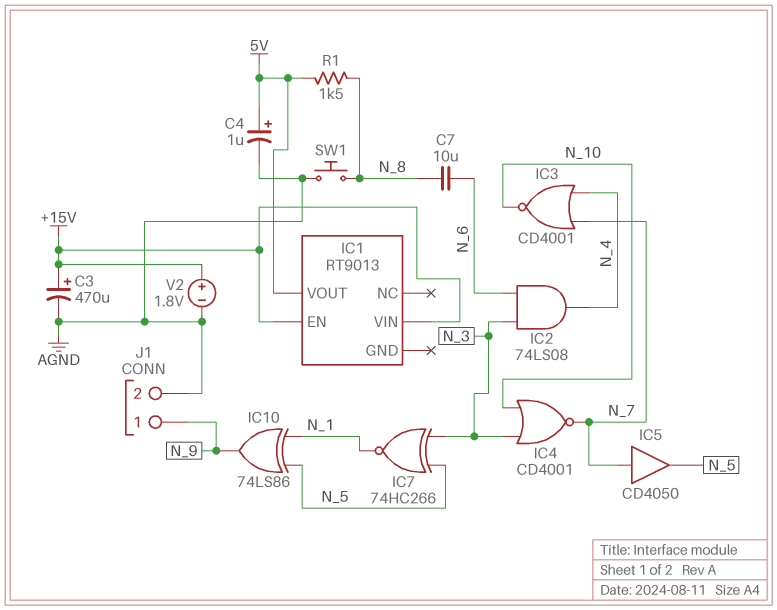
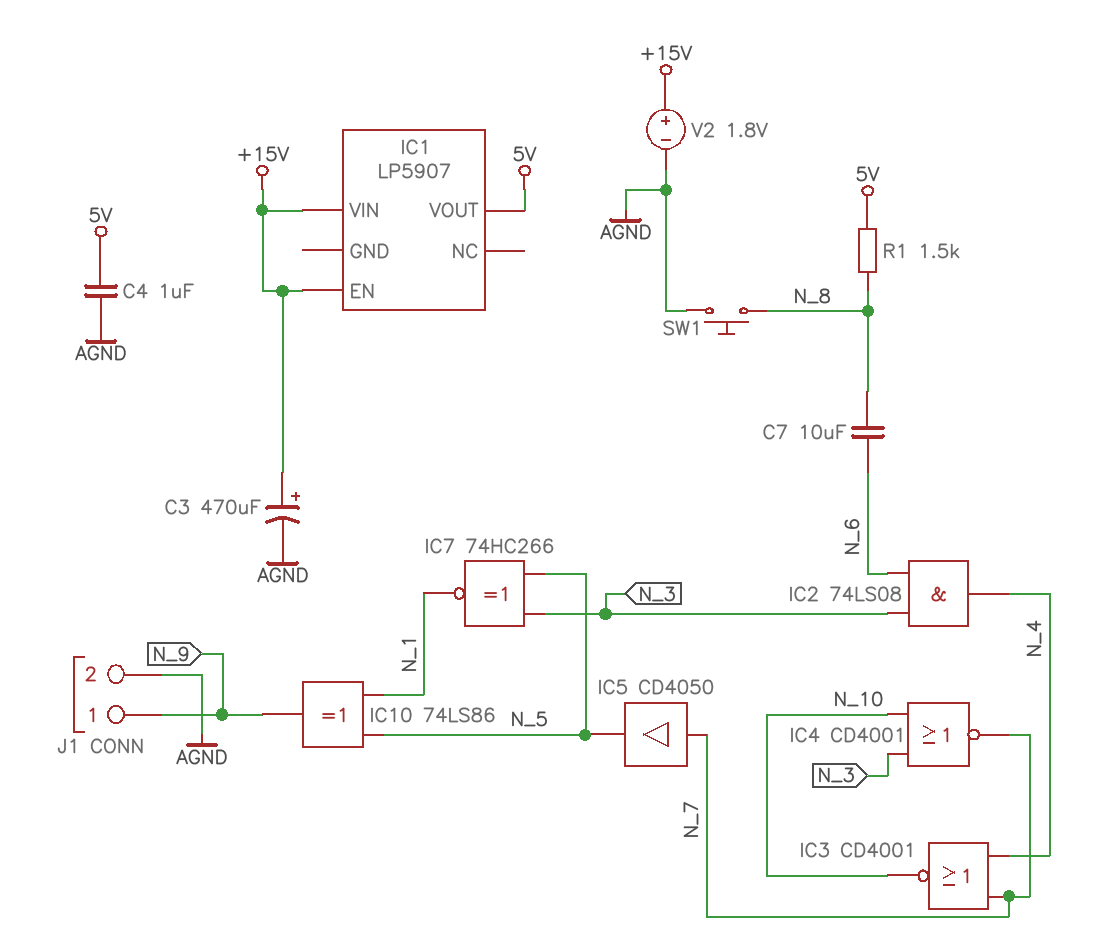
C4: 1uF (plus 5V, minus AGND) -> 1uF (5V, AGND)
IC1: RT9013 -> LP5907

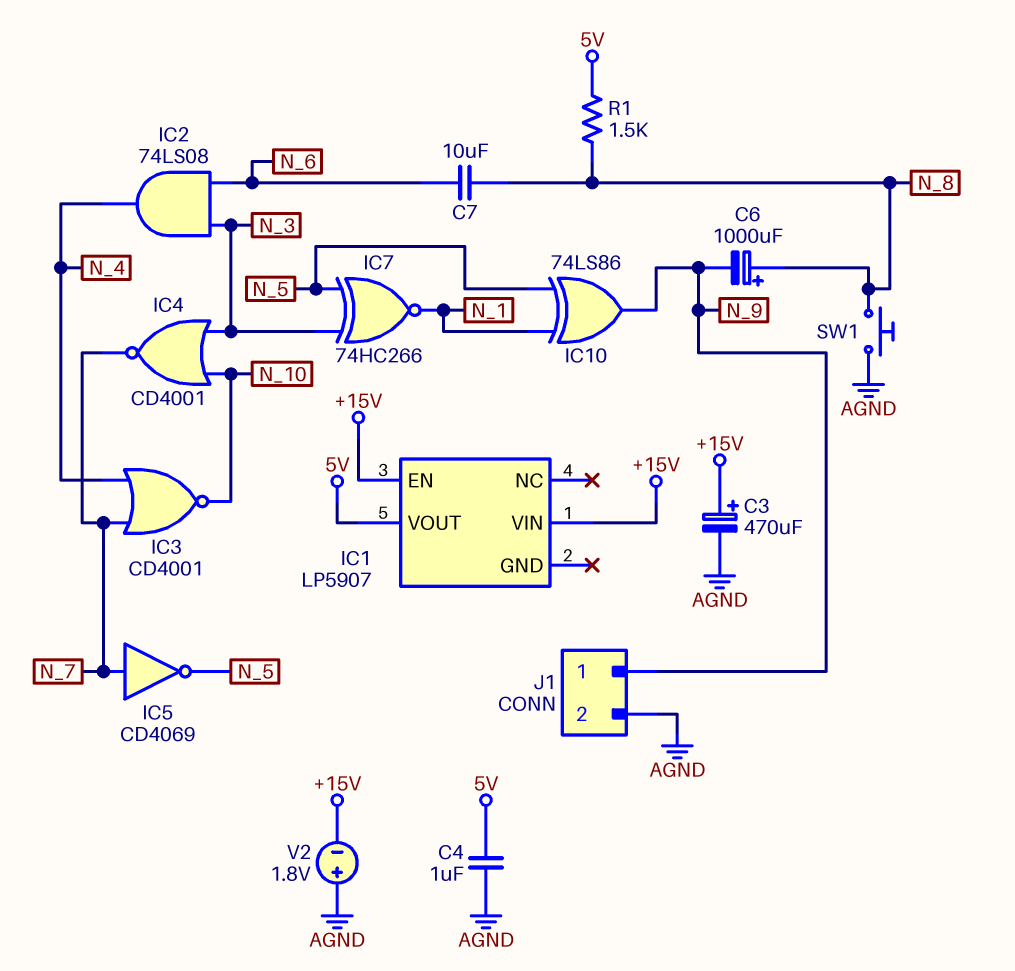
C6: none -> 1000uF (plus N_8, minus N_9)
IC5: buffer CD4050 (in N_7, out N_5) -> NOT CD4069 (in N_7, out N_5)
V2: 1.8V (plus +15V, minus AGND) -> 1.8V (plus AGND, minus +15V)

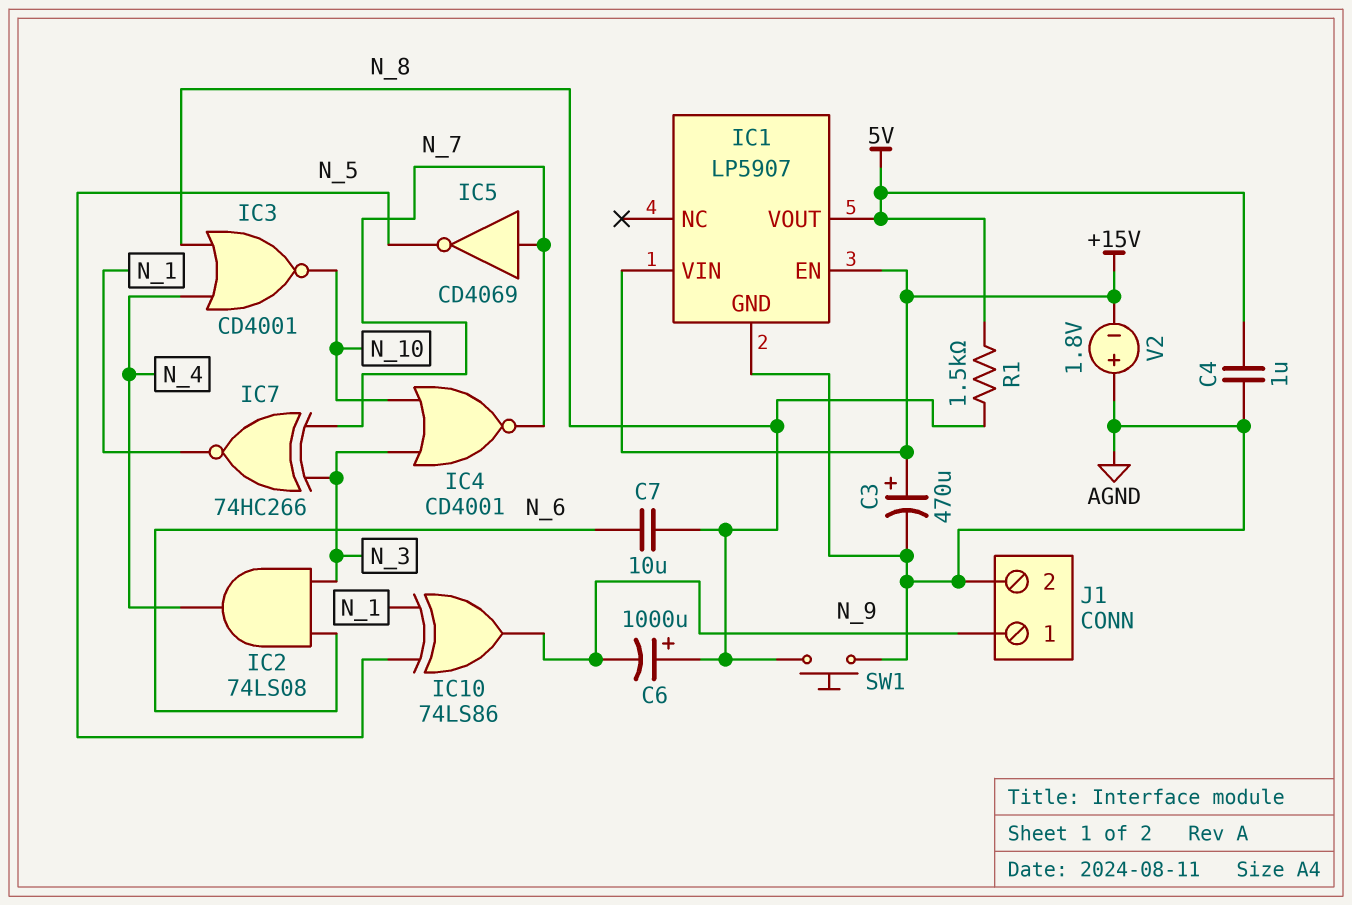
IC1 pin GND: none -> AGND
IC3: NOR CD4001 (in N_4, in N_7, out N_10) -> NOR CD4001 (in N_4, in N_8, out N_10)
IC7: XNOR 74HC266 (in N_3, in N_5, out N_1) -> XNOR 74HC266 (in N_3, in N_7, out N_1)

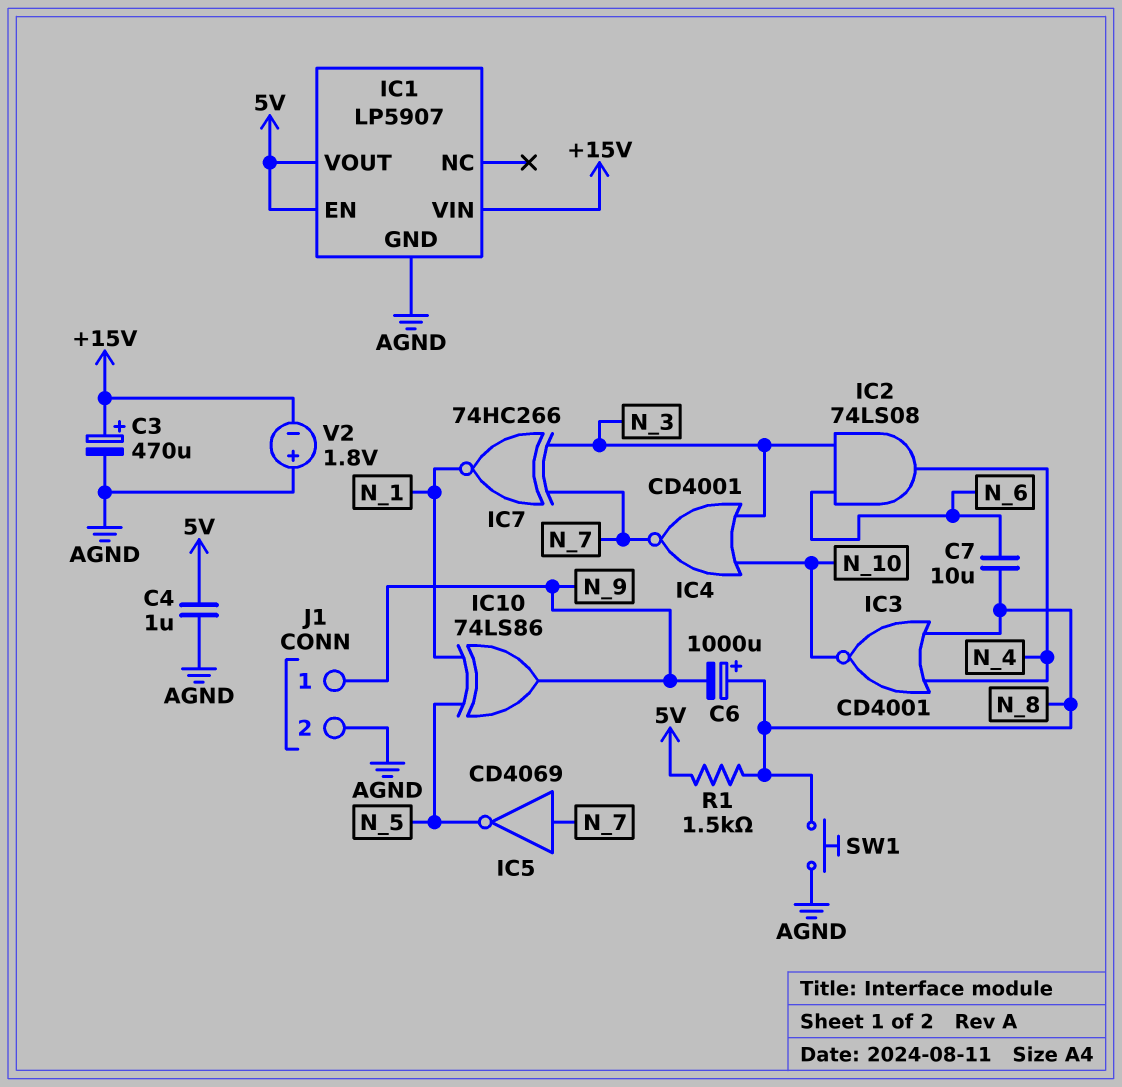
IC1 pin EN: +15V -> 5V

